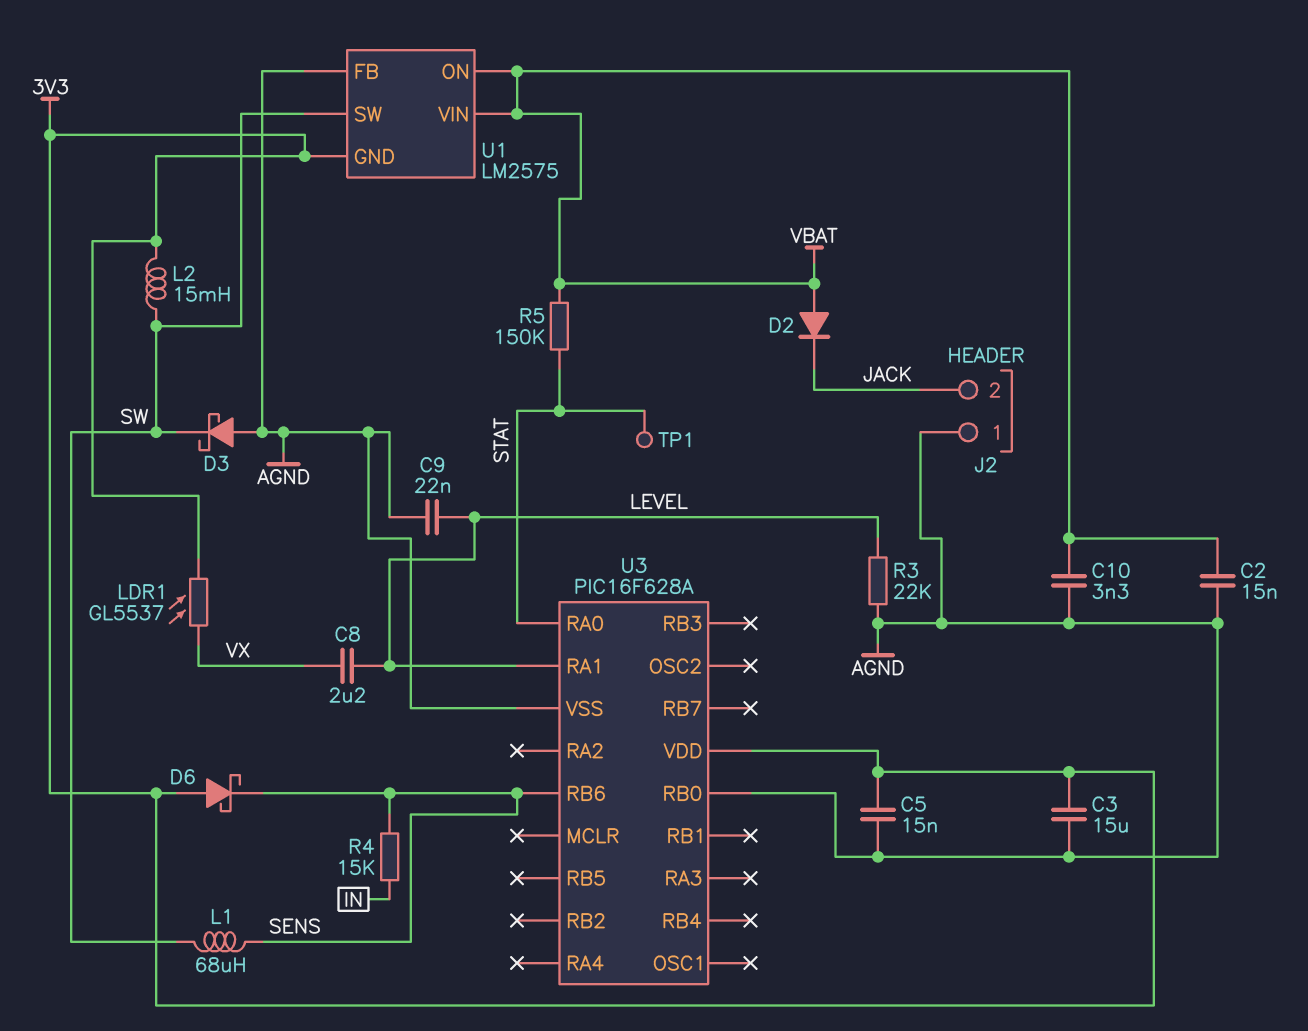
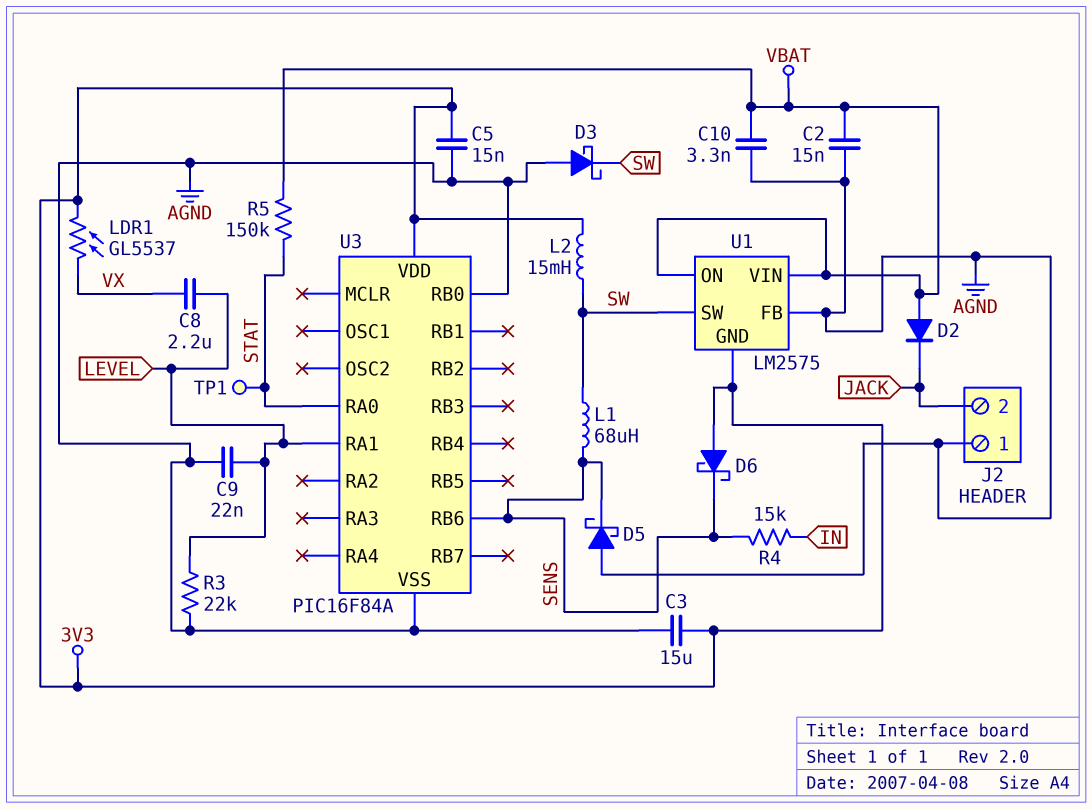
D5: none -> schottky (A AGND, K SENS)
U3: PIC16F628A -> PIC16F84A

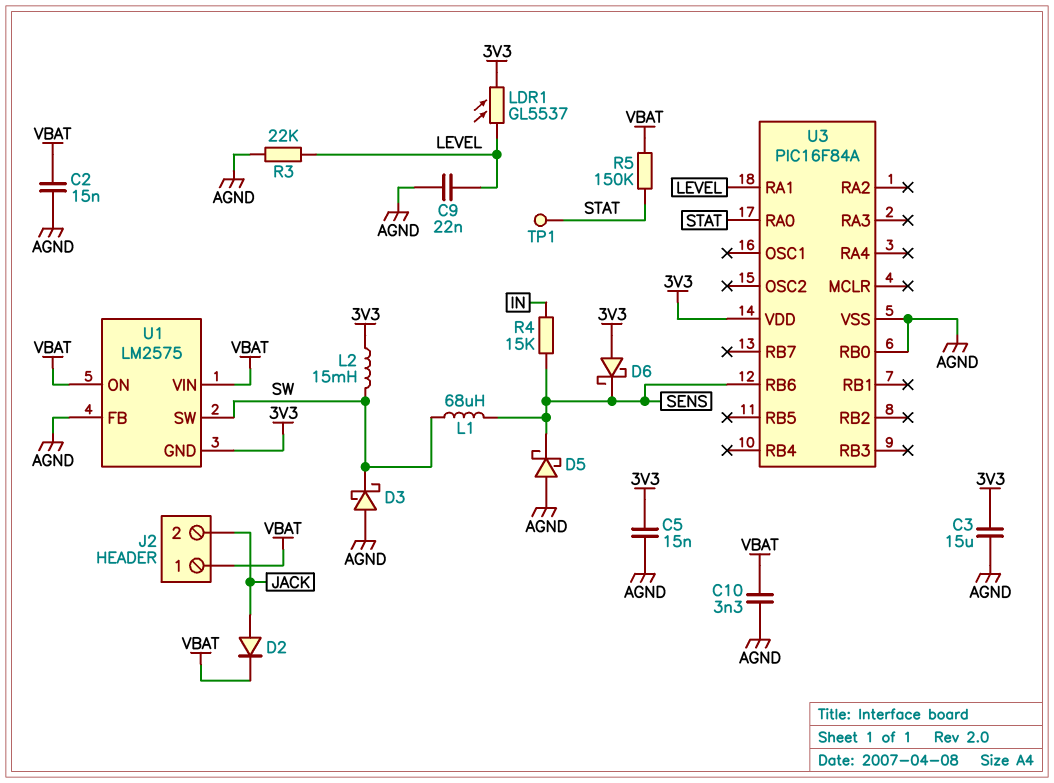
C8: 2.2uF (LEVEL, VX) -> none
D2: diode (A VBAT, K JACK) -> diode (A JACK, K VBAT)
J2 pin 1: AGND -> VBAT
LDR1: GL5537 (3V3, VX) -> GL5537 (3V3, LEVEL)

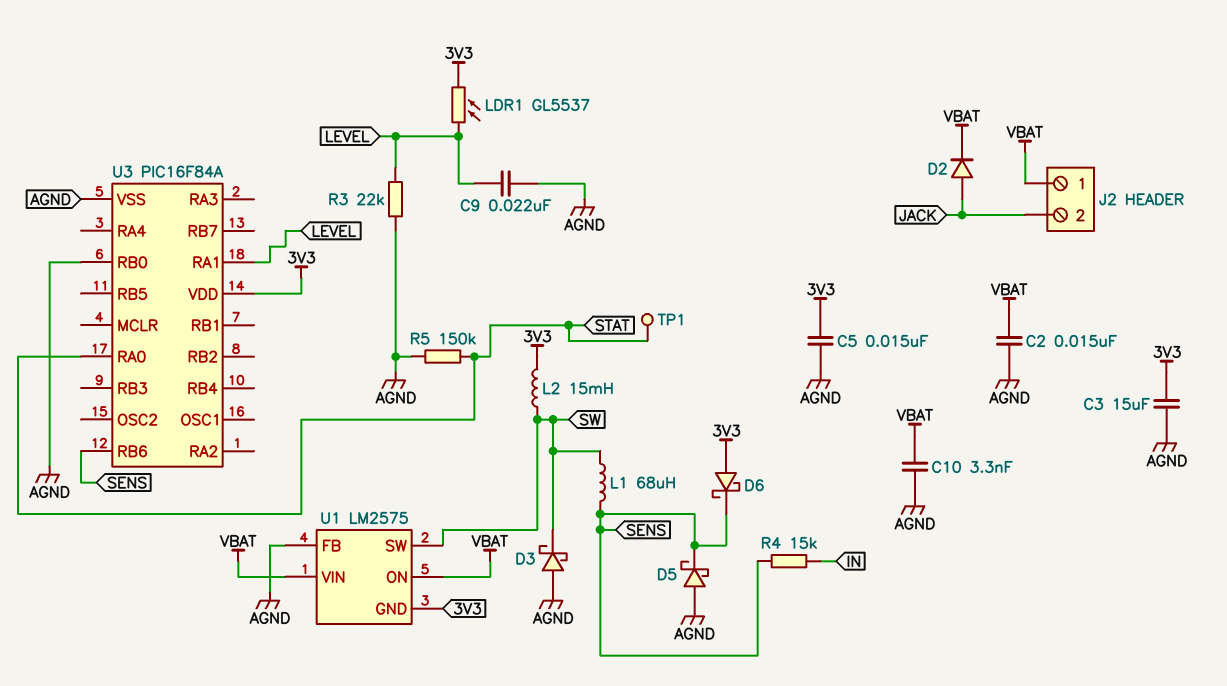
R5: 150k (STAT, VBAT) -> 150k (AGND, STAT)

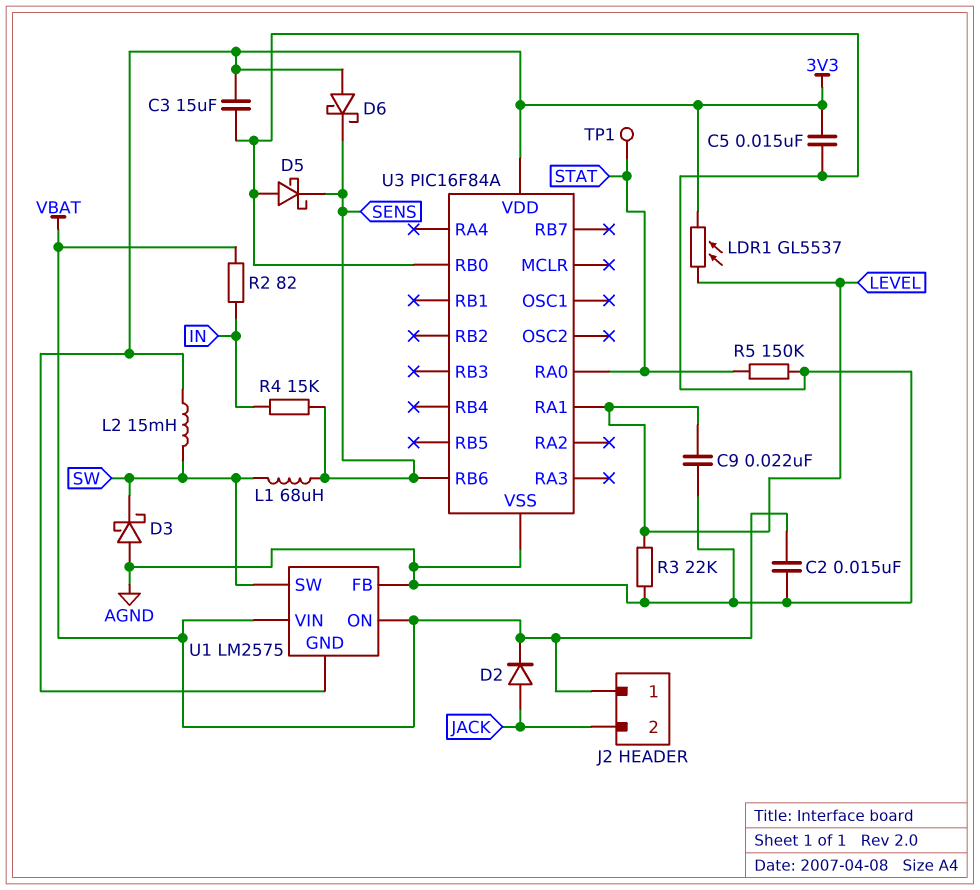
C10: 3.3nF (AGND, VBAT) -> none
R2: none -> 82 (IN, VBAT)

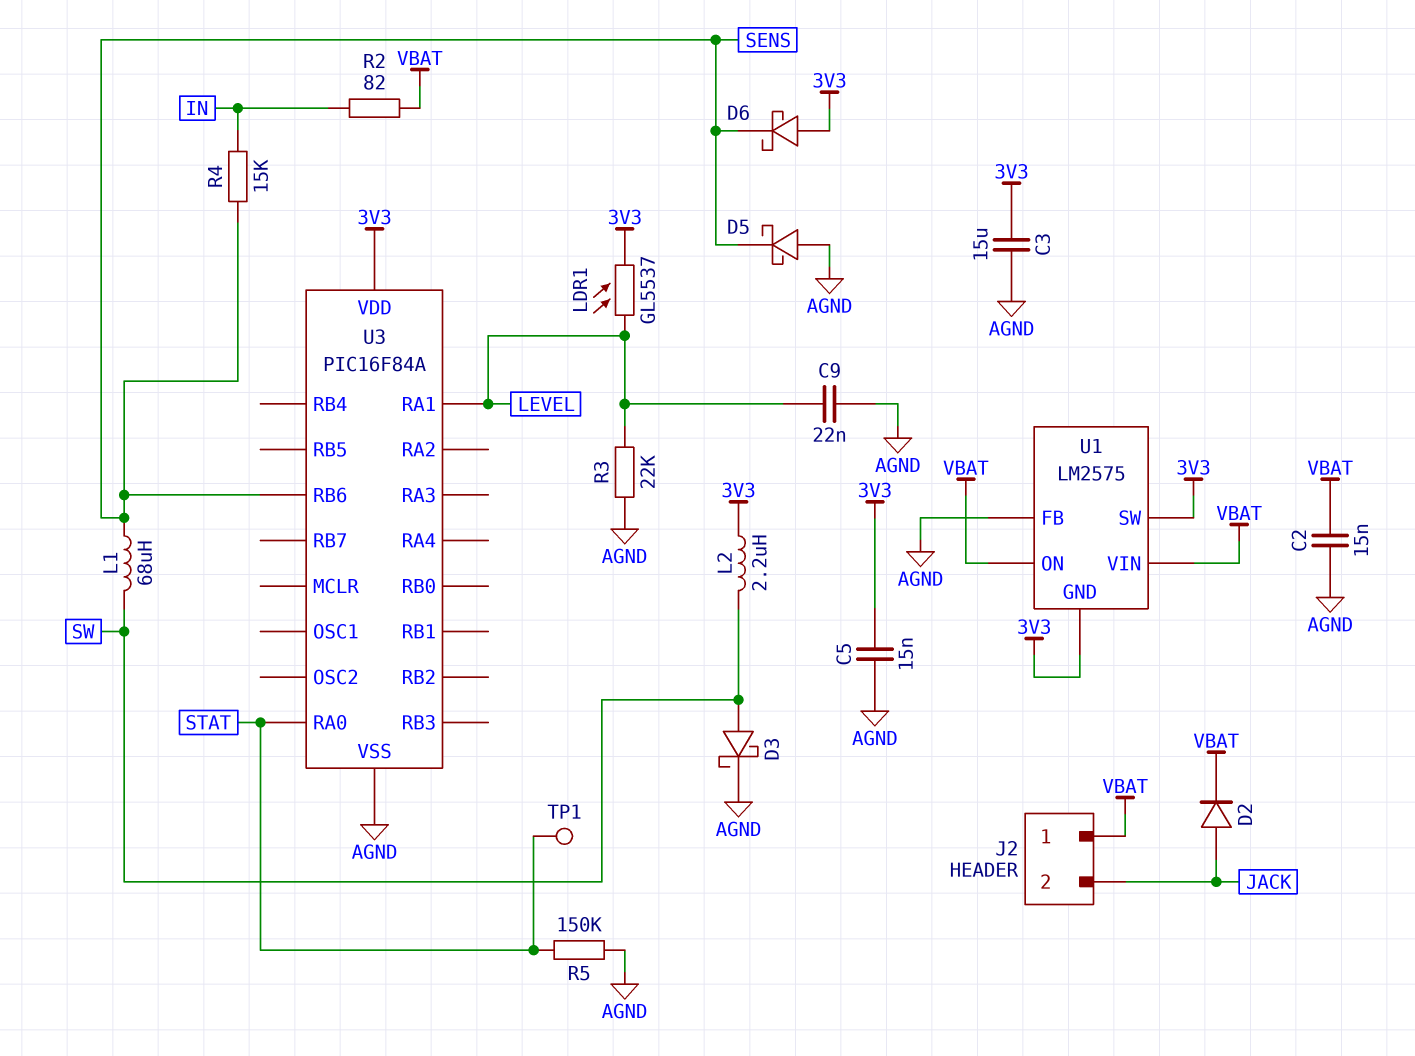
D3: schottky (A AGND, K SW) -> schottky (A SW, K AGND)
L2: 15mH (3V3, SW) -> 2.2uH (3V3, SW)
U1 pin SW: SW -> 3V3
U3 pin RB0: AGND -> none

